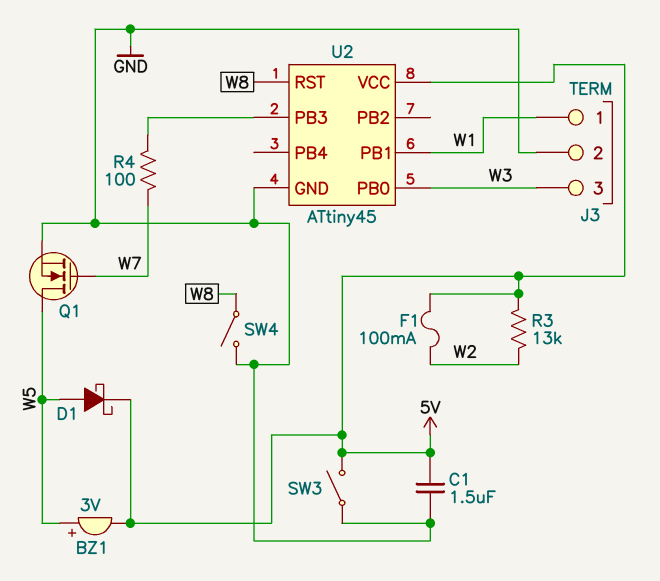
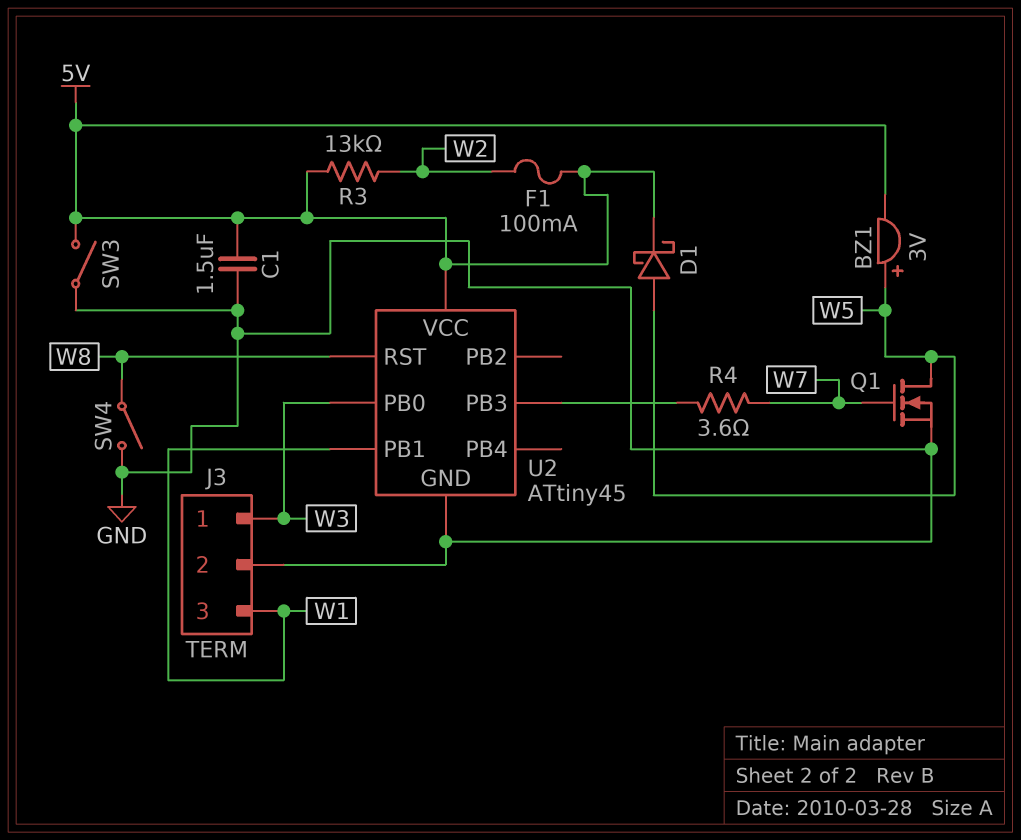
J3 pin 1: W1 -> W3
J3 pin 3: W3 -> W1
R4: 100 (U2/PB3, W7) -> 3.6 (U2/PB3, W7)

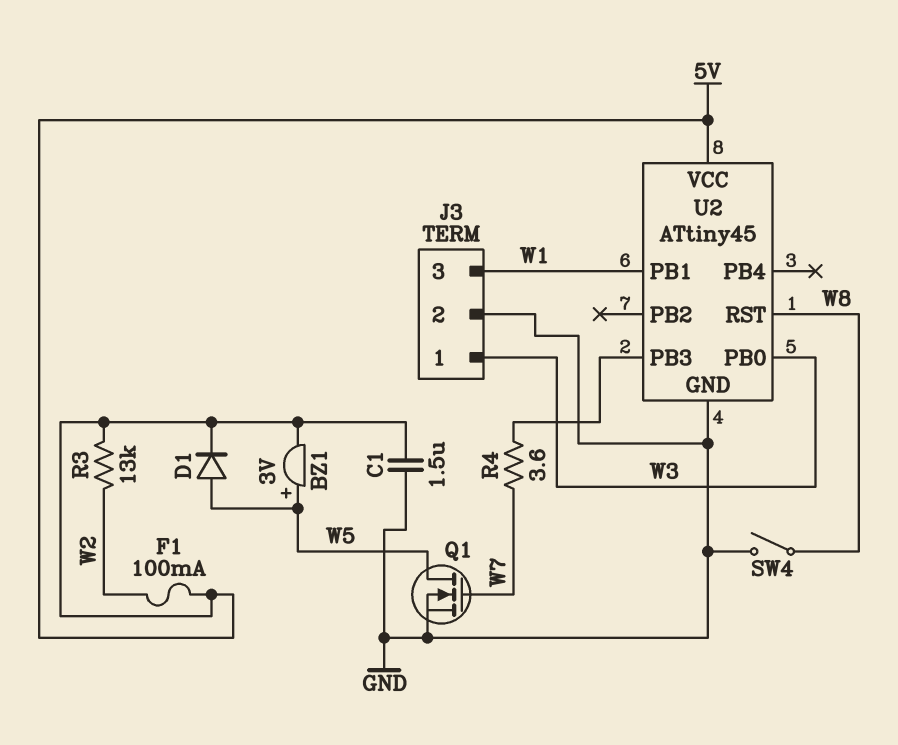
D1: schottky (A W5, K 5V) -> diode (A W5, K 5V)
SW3: switch (5V, GND) -> none

